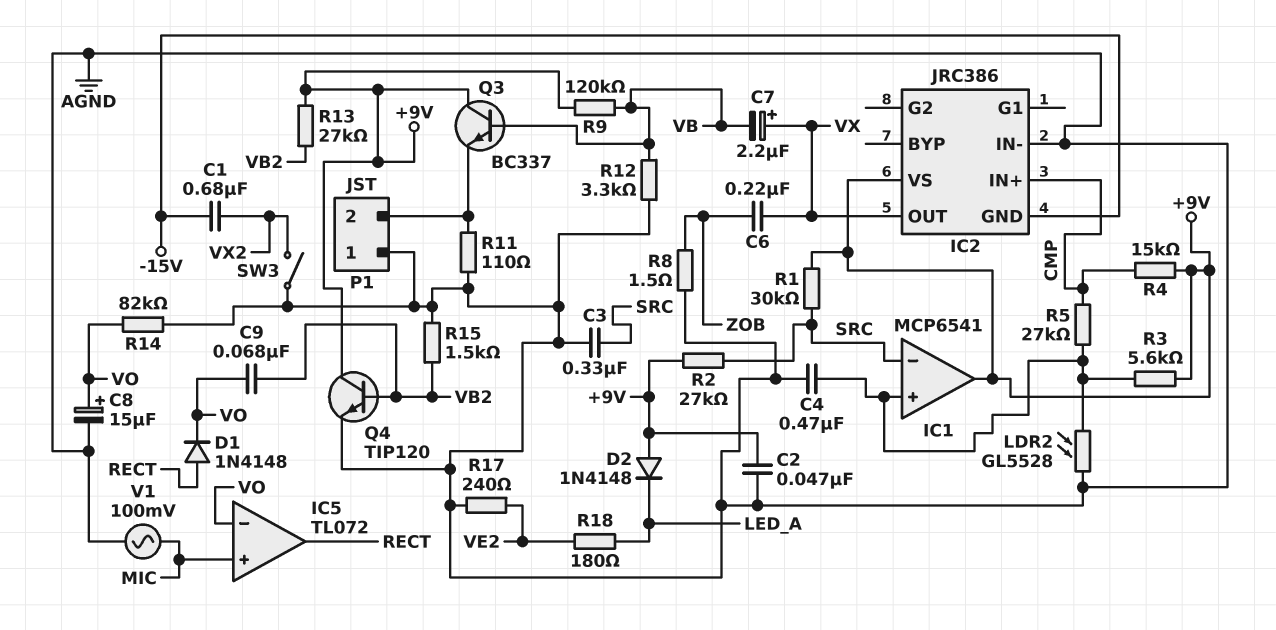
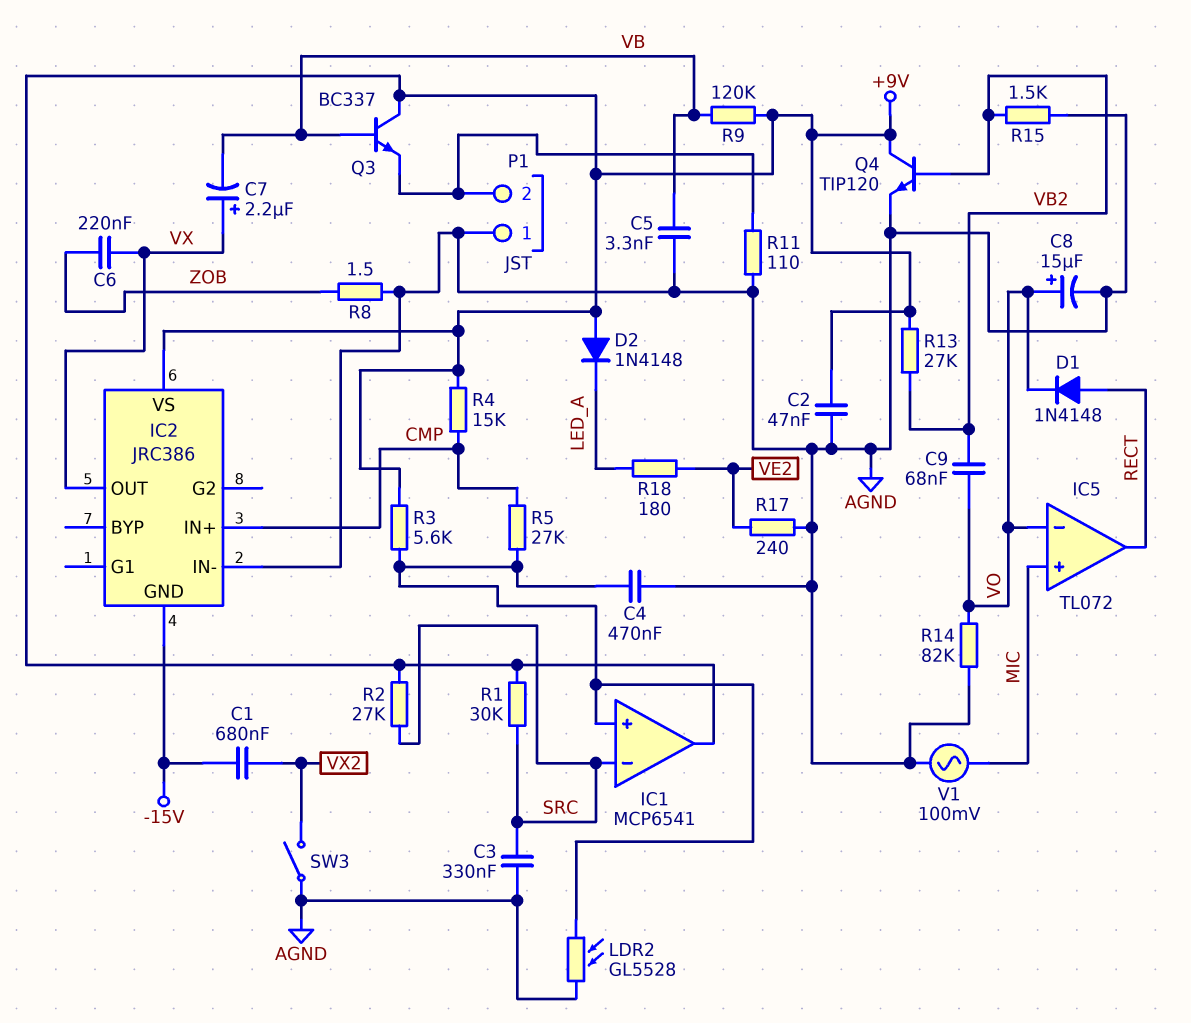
C5: none -> 3.3nF (AGND, VB)
R12: 3.3k (AGND, VB) -> none

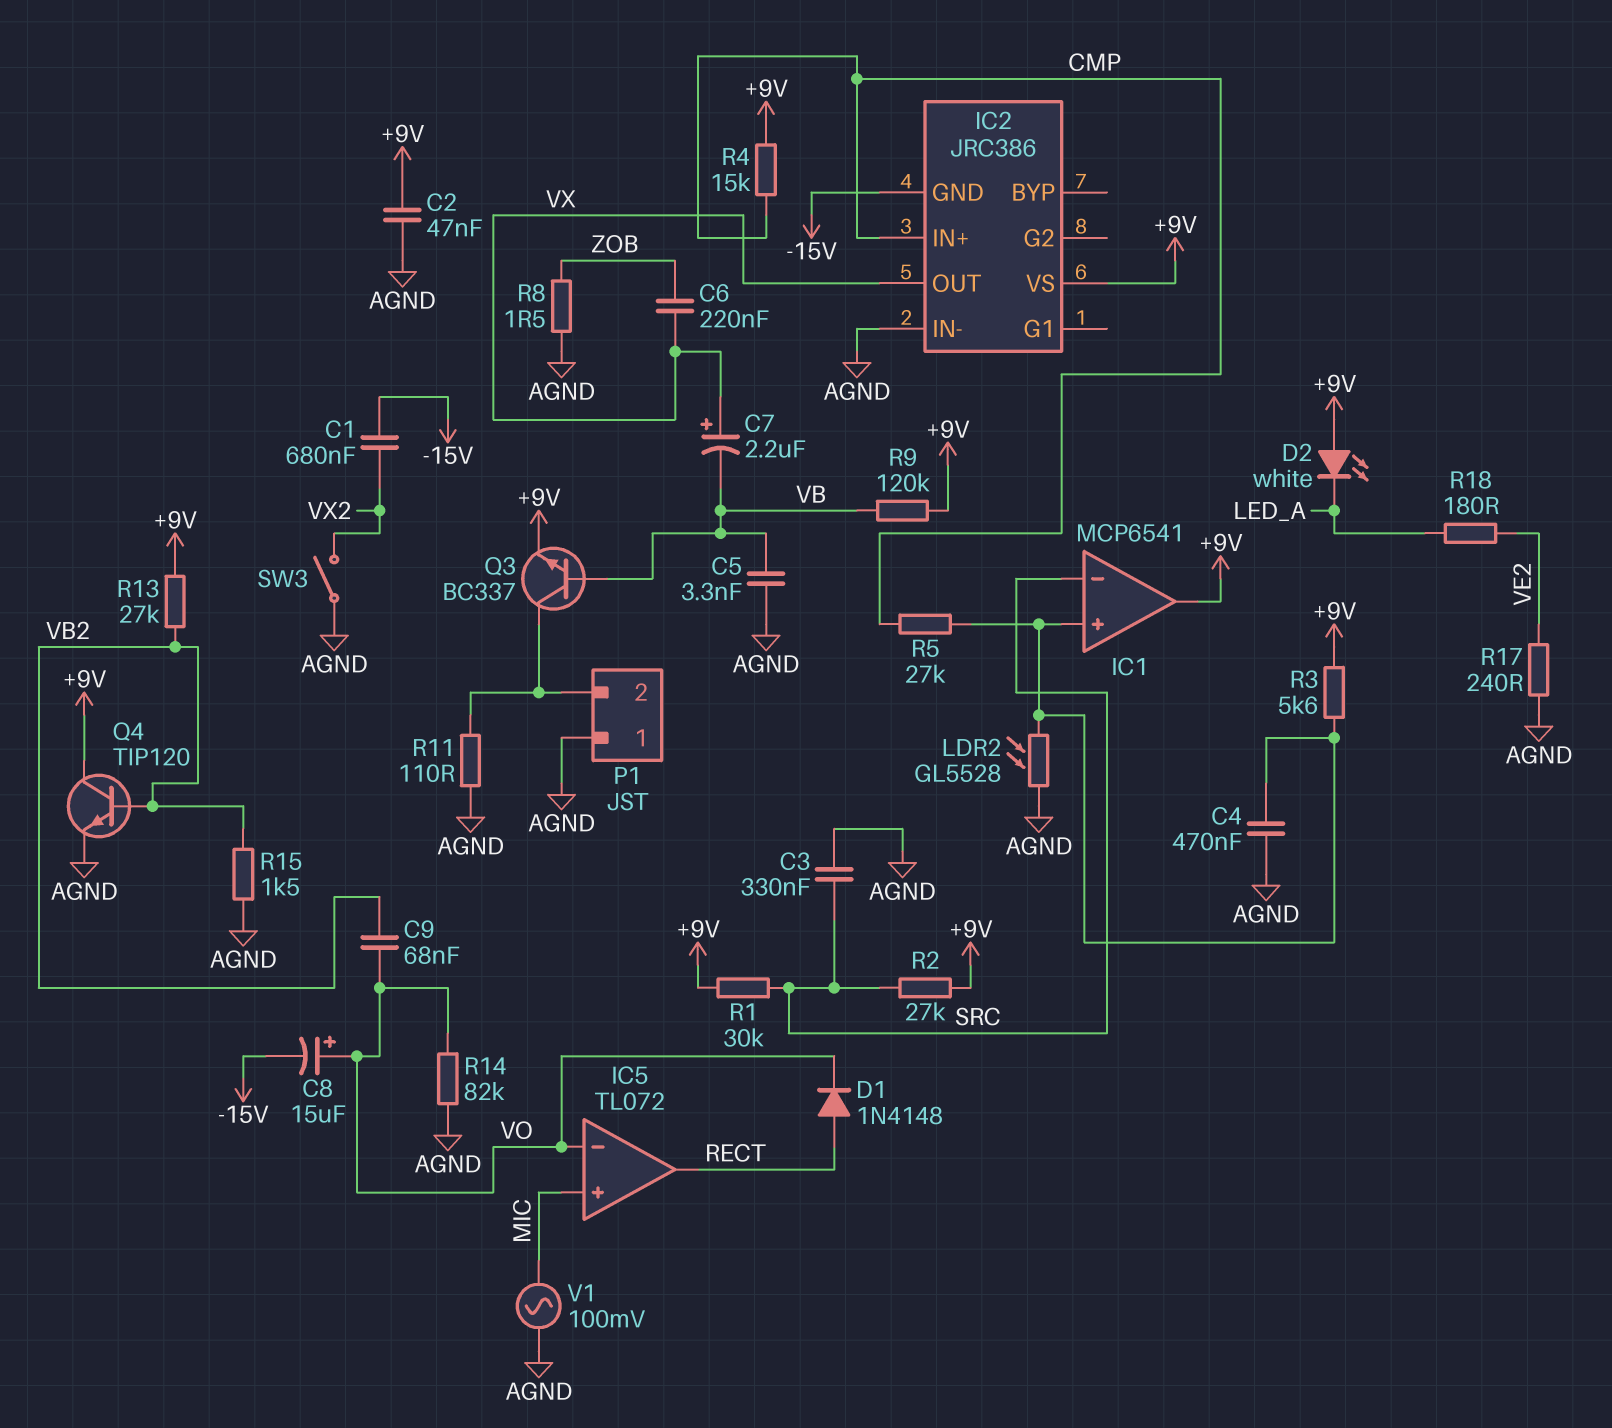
C8: 15uF (plus VO, minus AGND) -> 15uF (plus VO, minus -15V)
D2: diode 1N4148 (A +9V, K LED_A) -> LED white (A +9V, K LED_A)
Q3: NPN BC337 (B VB, C +9V, E P1/2) -> NPN BC337 (B VB, C P1/2, E +9V)

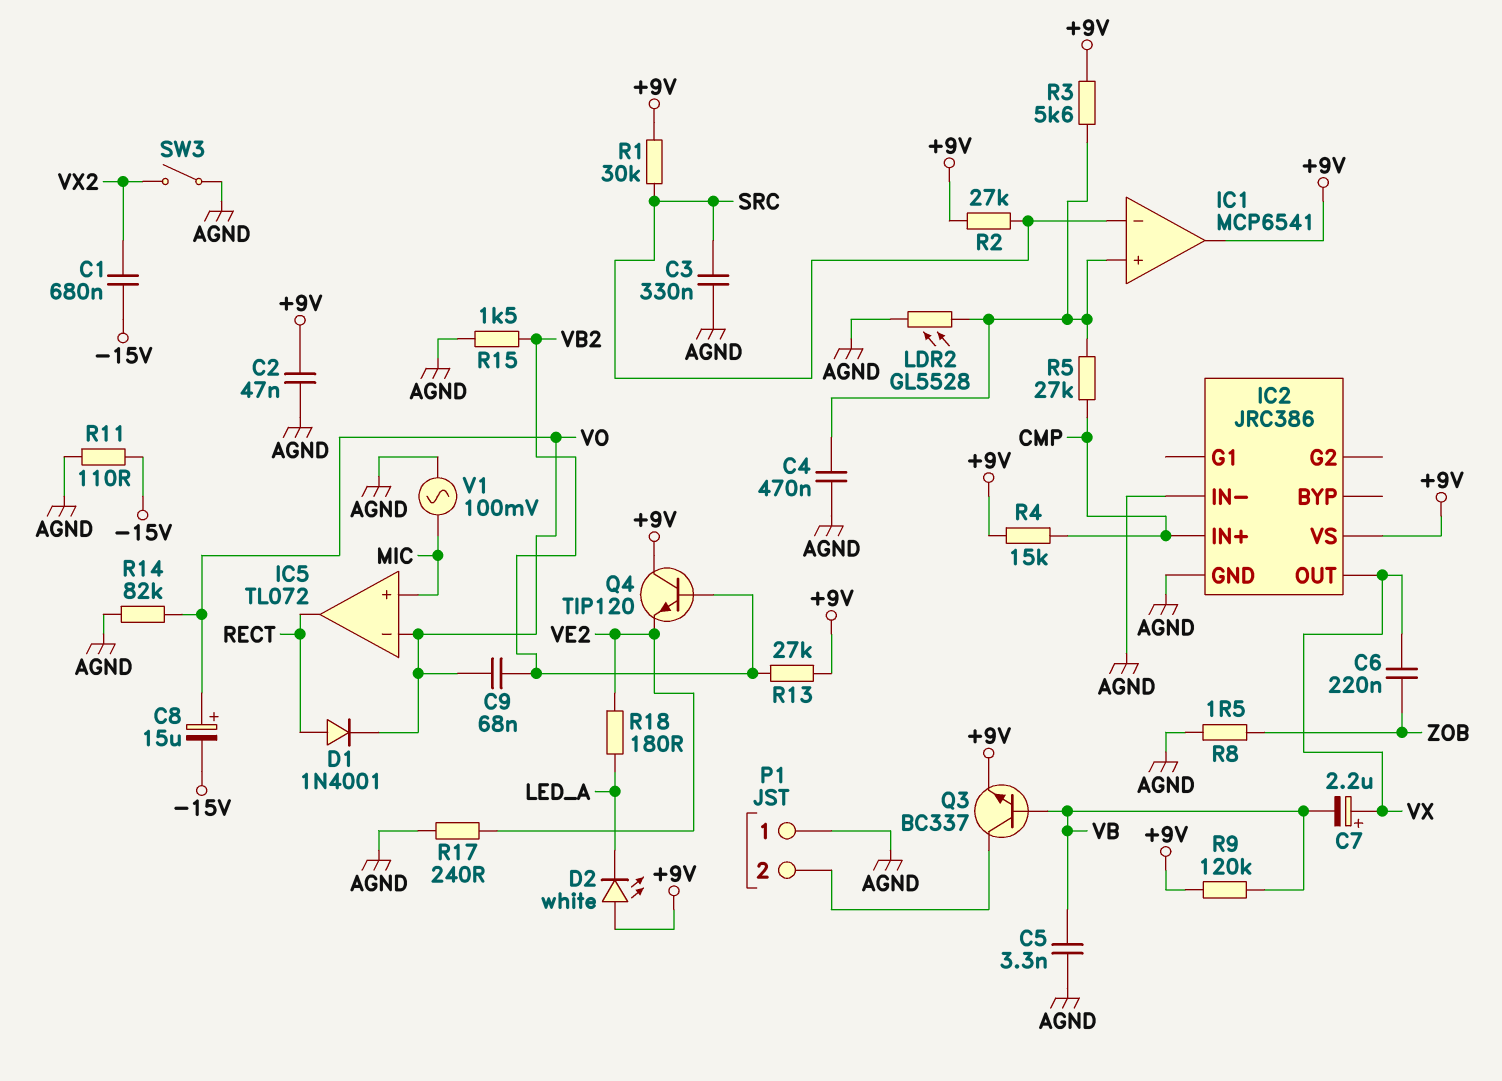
D1: diode 1N4148 (A RECT, K VO) -> diode 1N4001 (A RECT, K VO)
IC2 pin GND: -15V -> AGND
Q4: NPN TIP120 (B VB2, C +9V, E AGND) -> NPN TIP120 (B VB2, C +9V, E VE2)
R11: 110 (AGND, P1/2) -> 110 (-15V, AGND)

